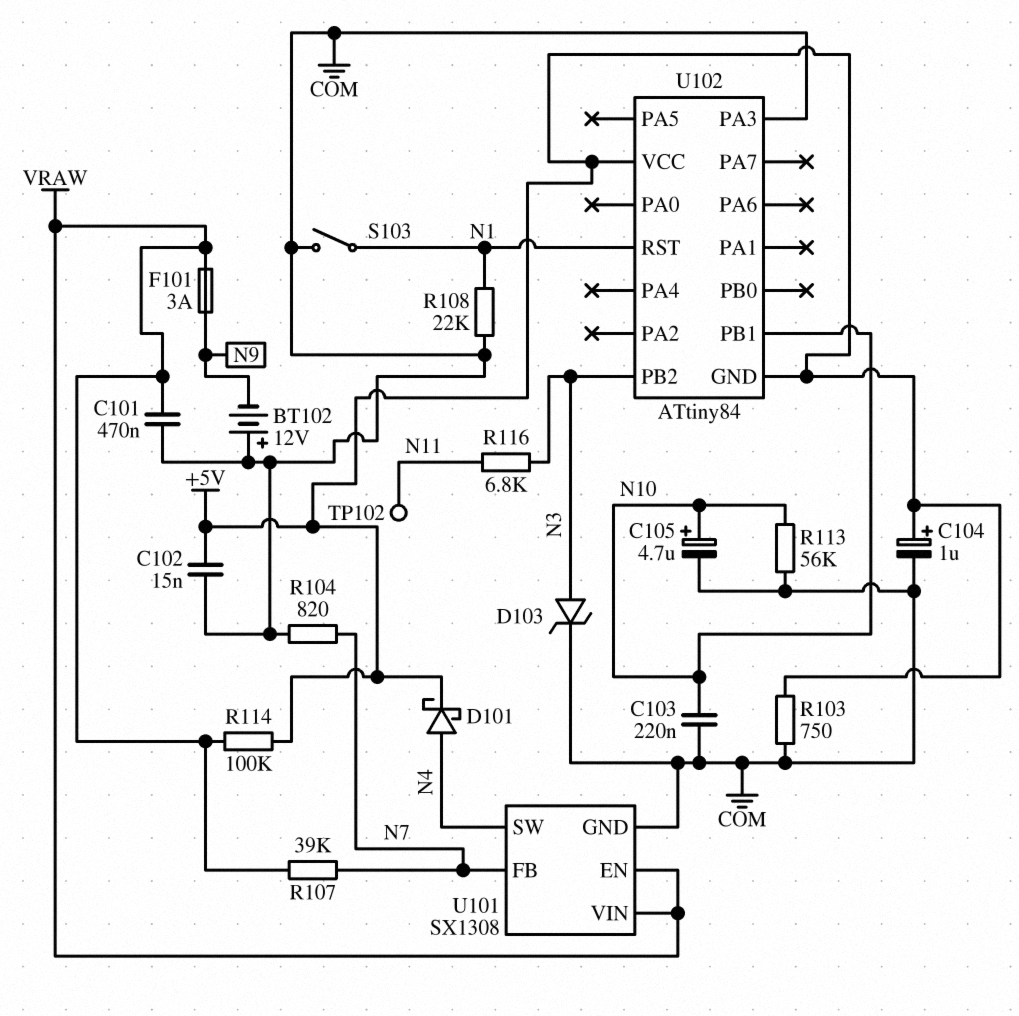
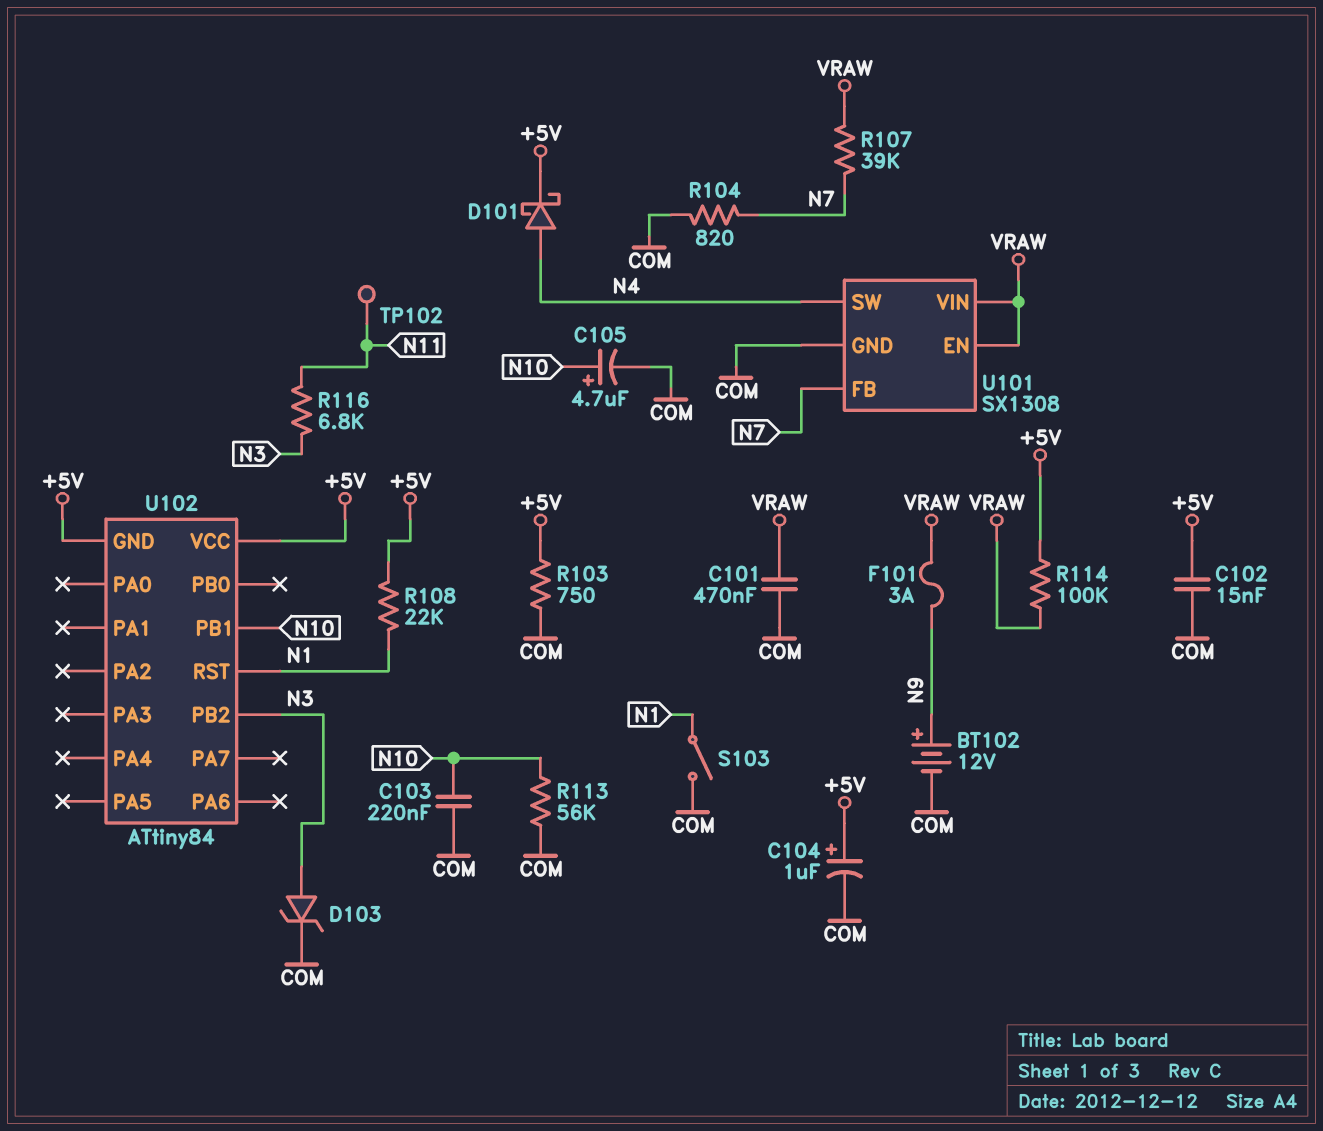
BT102: 12V (plus COM, minus N9) -> 12V (plus N9, minus COM)
R108: 22k (COM, N1) -> 22k (+5V, N1)
U102 pin PA3: COM -> none

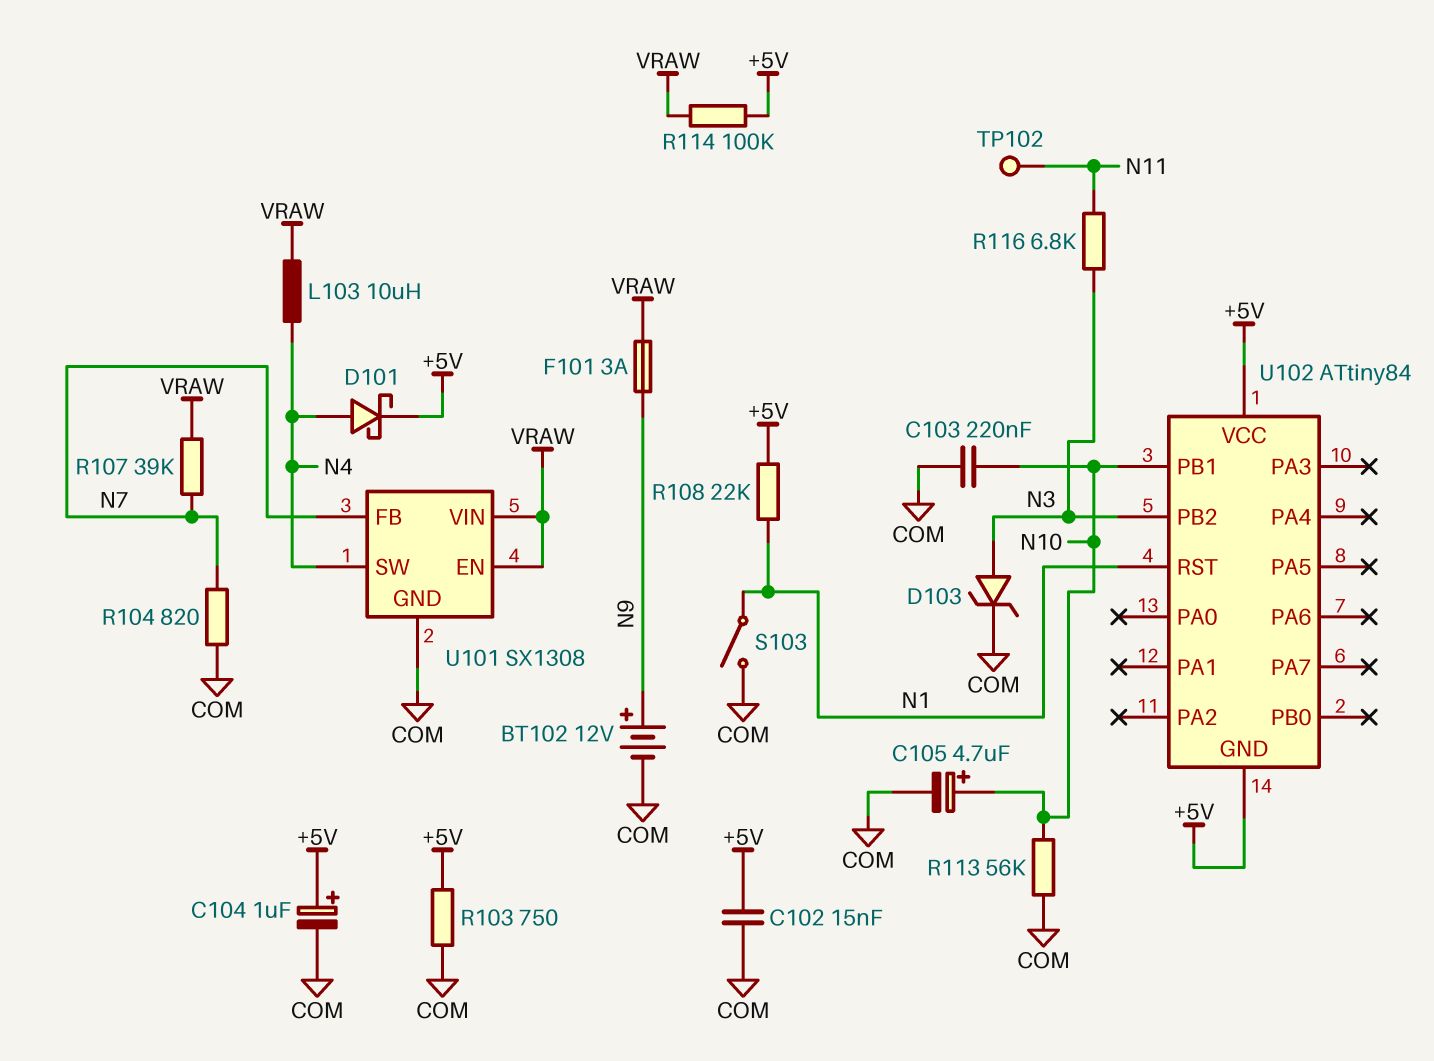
C101: 470nF (COM, VRAW) -> none
L103: none -> 10uH (N4, VRAW)

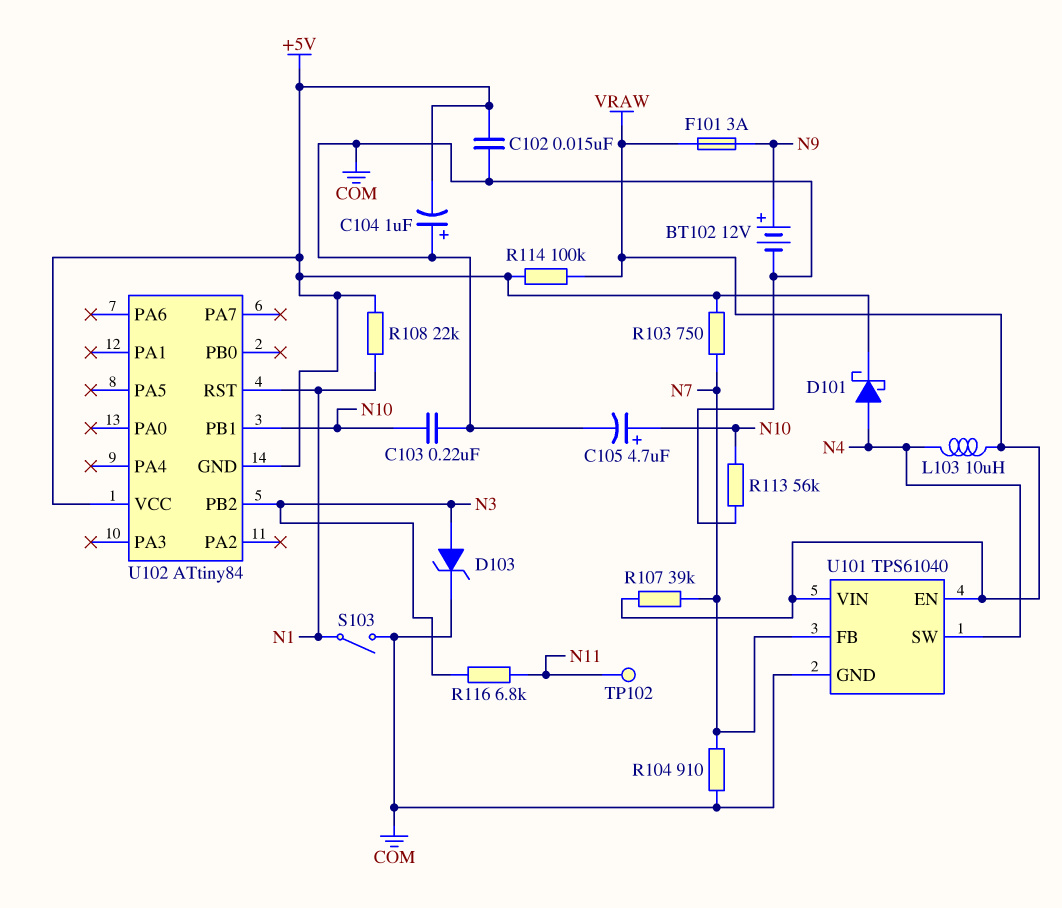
C104: 1uF (plus +5V, minus COM) -> 1uF (plus COM, minus +5V)
R103: 750 (+5V, COM) -> 750 (+5V, N7)
R104: 820 (COM, N7) -> 910 (COM, N7)
U101: SX1308 -> TPS61040

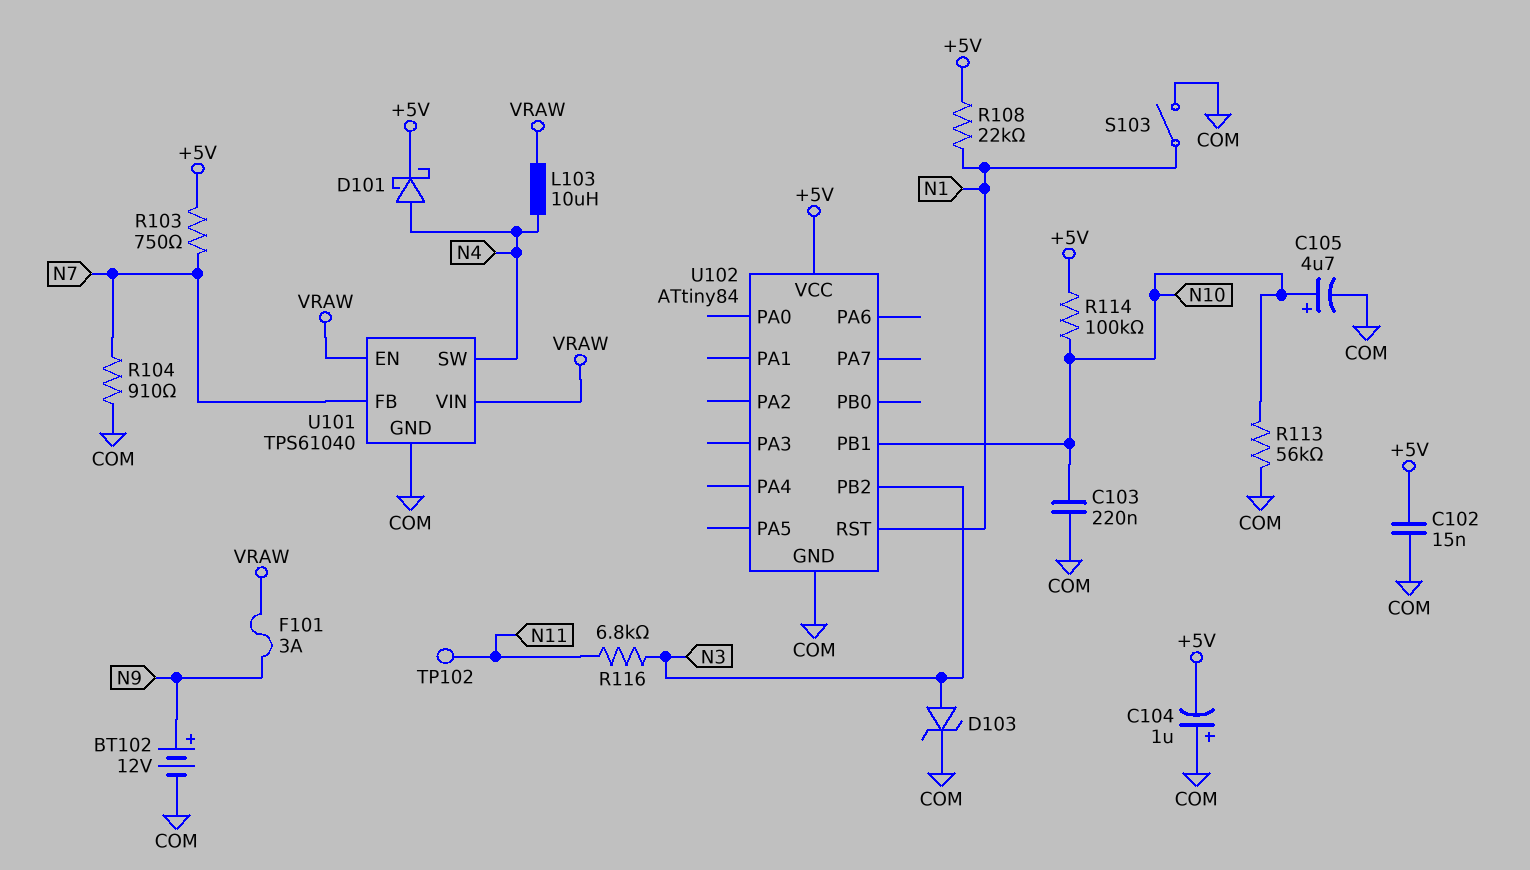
R107: 39k (N7, VRAW) -> none
R114: 100k (+5V, VRAW) -> 100k (+5V, N10)
U102 pin GND: +5V -> COM

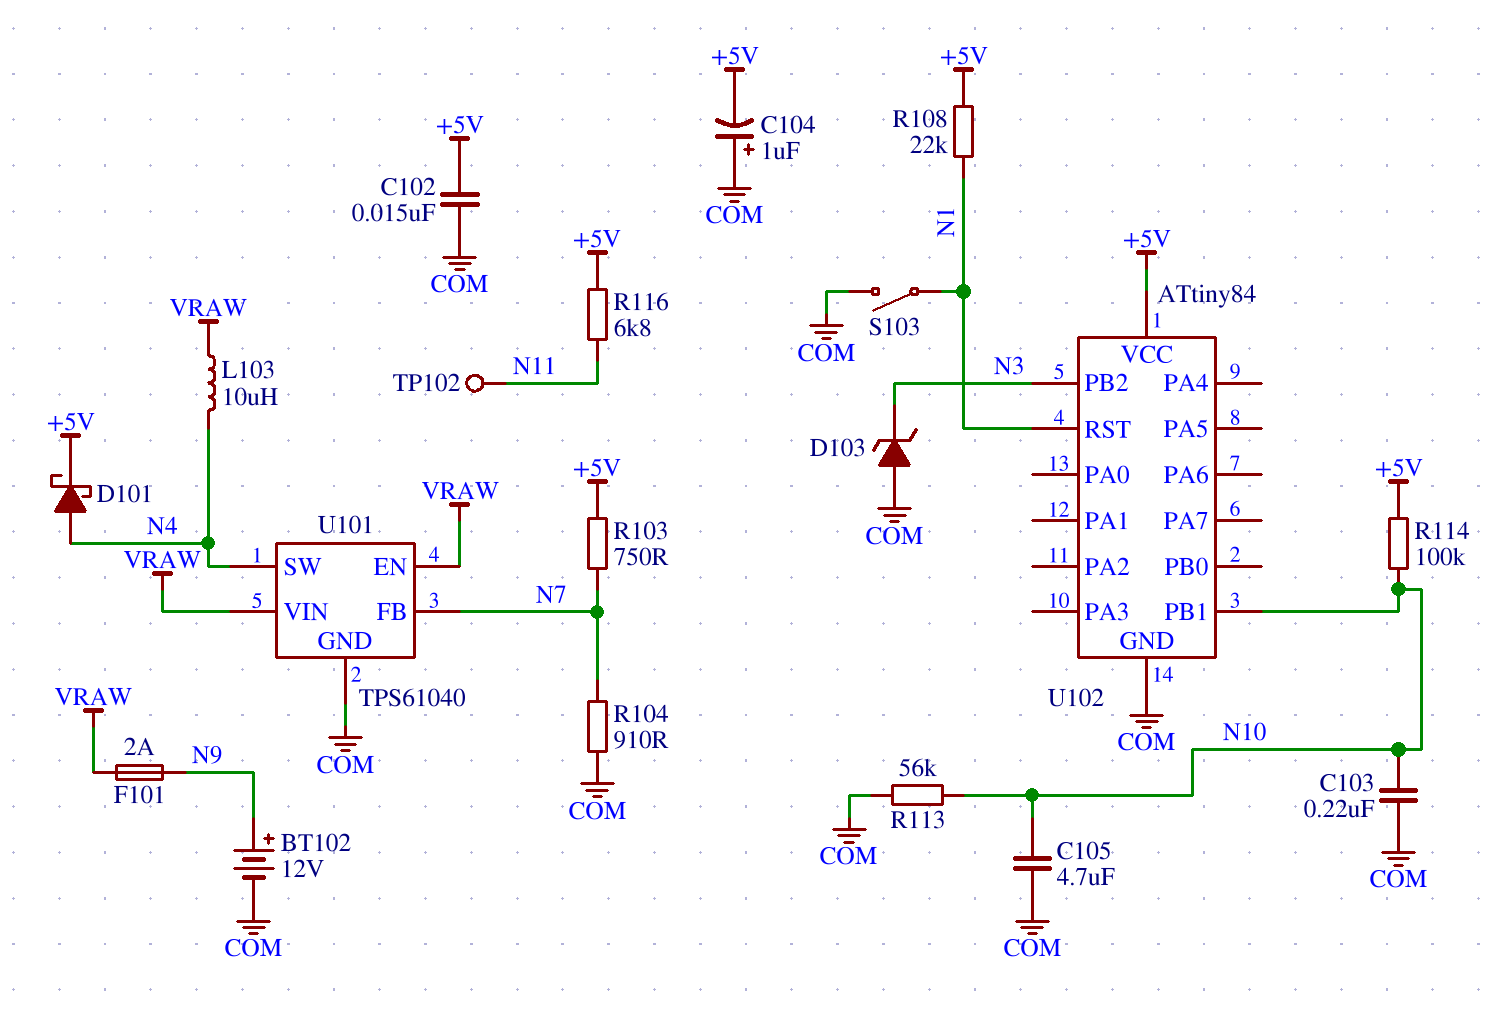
C105: 4.7uF (plus N10, minus COM) -> 4.7uF (COM, N10)
D103: zener (A N3, K COM) -> zener (A COM, K N3)
F101: 3A (N9, VRAW) -> 2A (N9, VRAW)
R116: 6.8k (N3, N11) -> 6.8k (+5V, N11)

